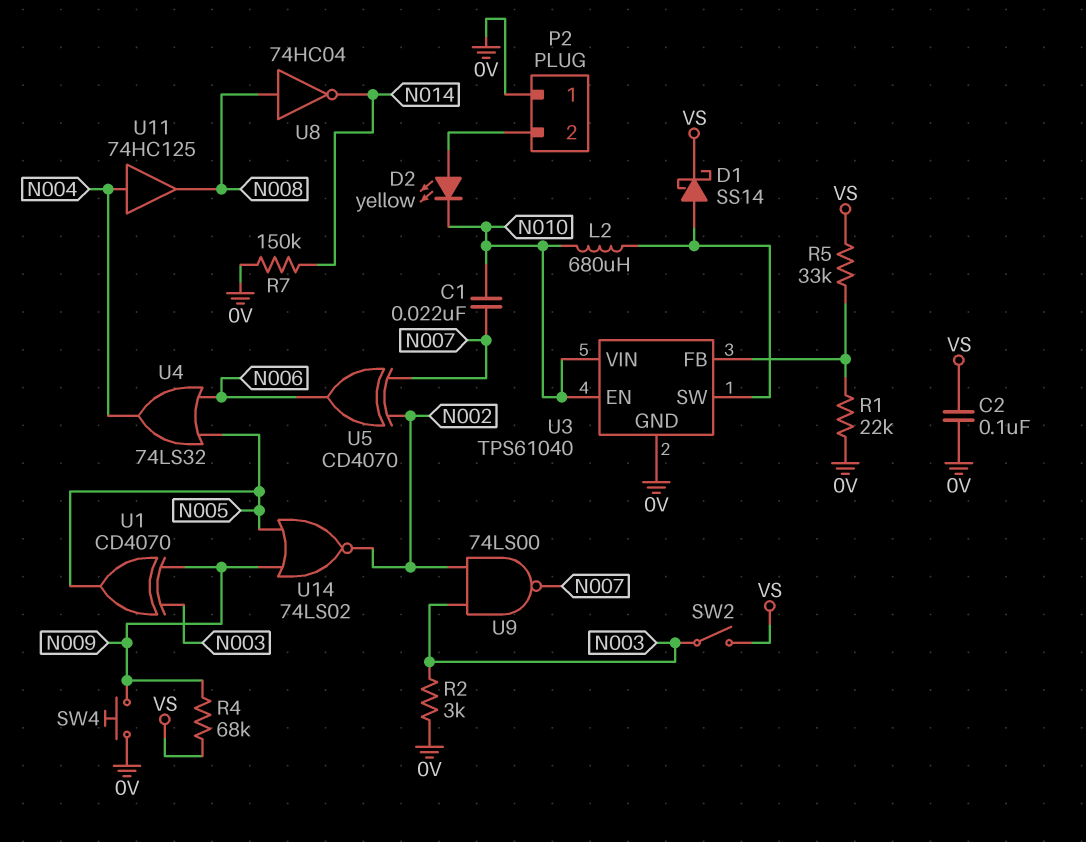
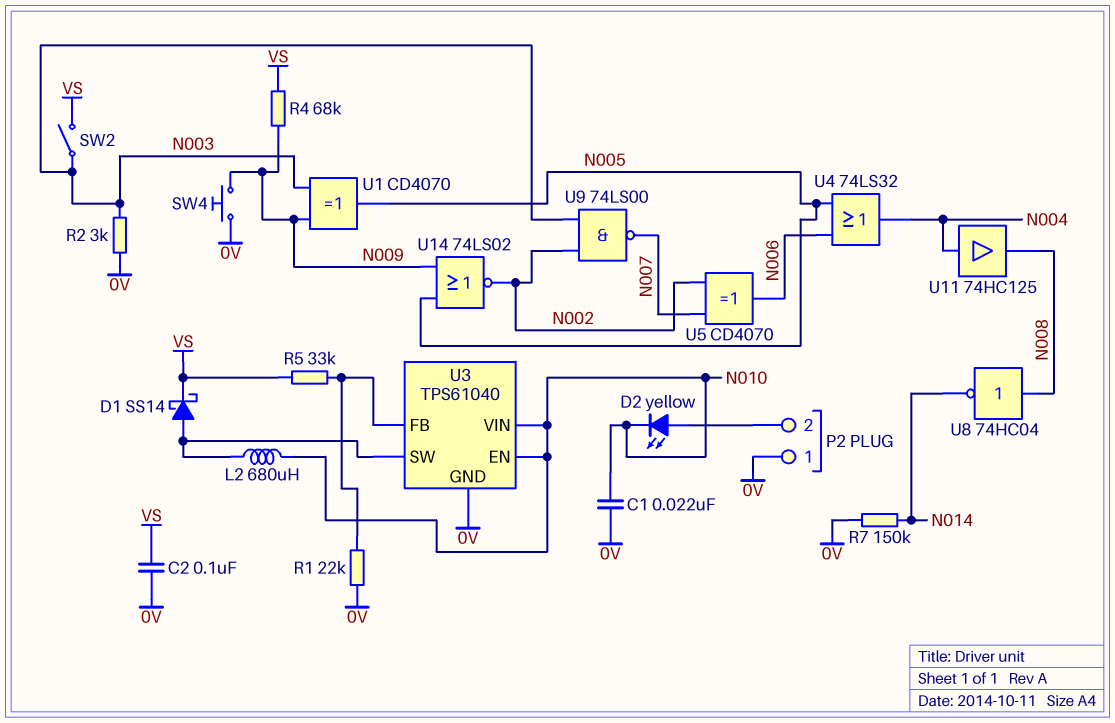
C1: 22nF (N007, N010) -> 22nF (0V, N010)

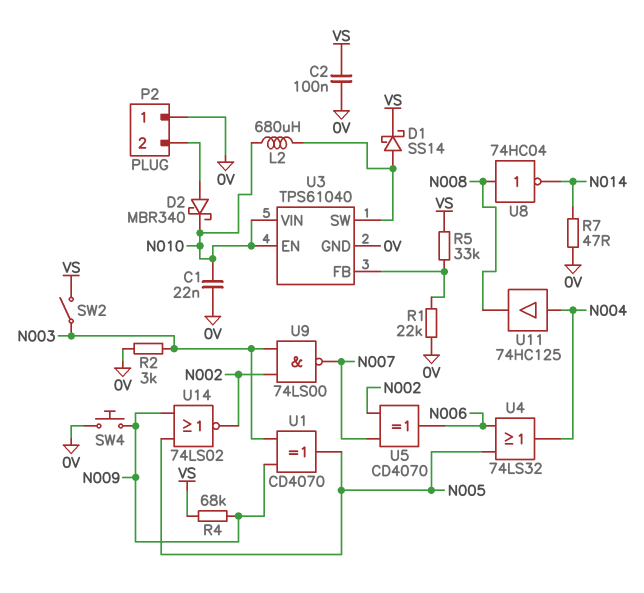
D2: LED yellow (A P2/2, K N010) -> schottky MBR340 (A P2/2, K N010)
R7: 150k (0V, N014) -> 47 (0V, N014)

